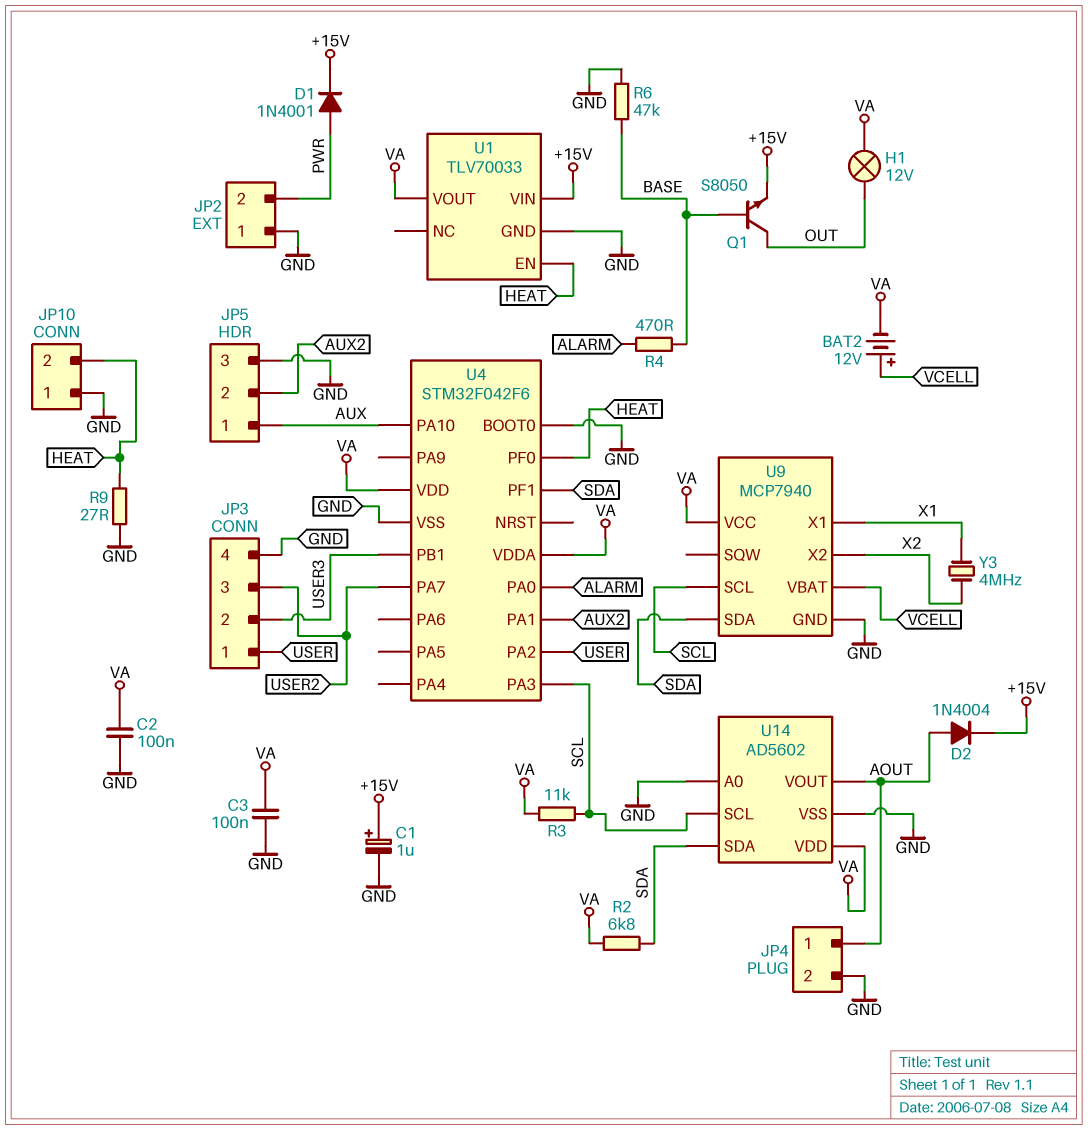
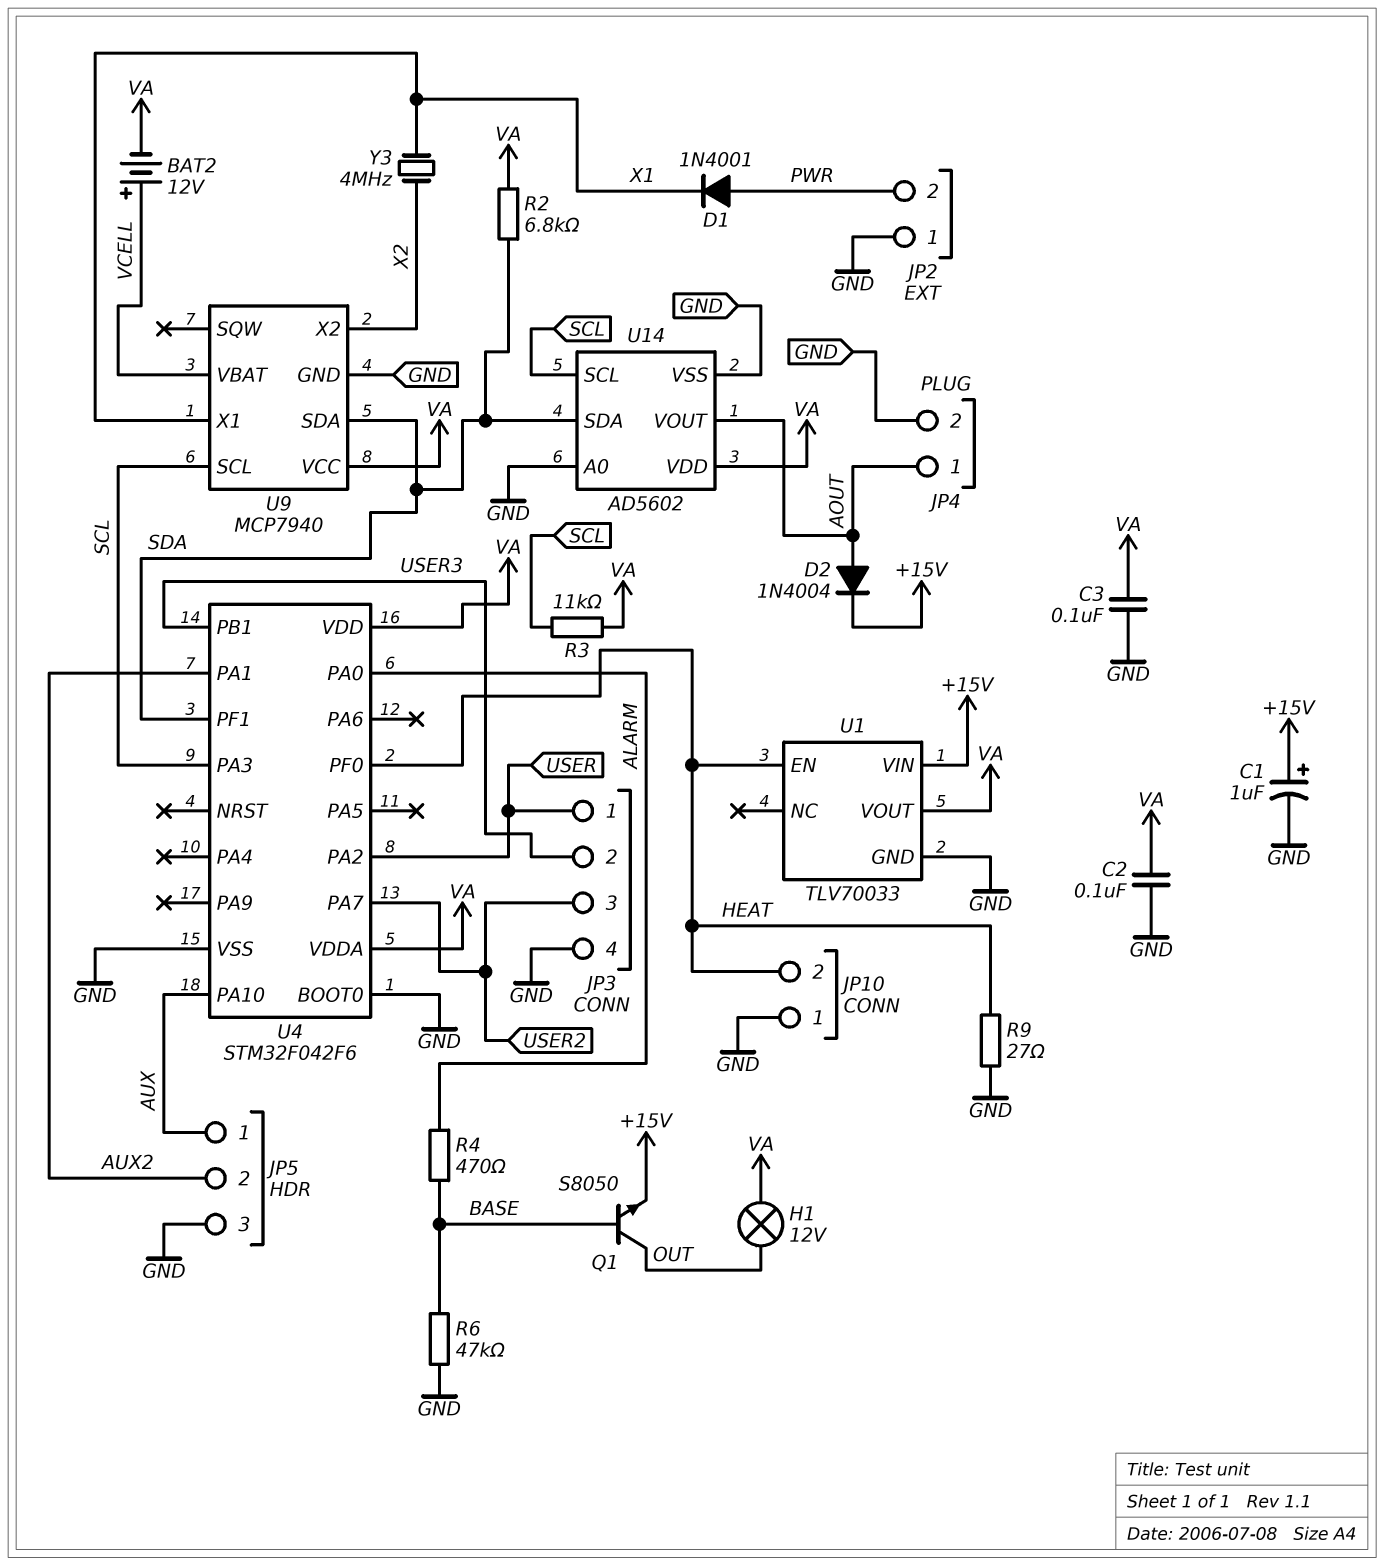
D1: diode 1N4001 (A PWR, K +15V) -> diode 1N4001 (A PWR, K X1)

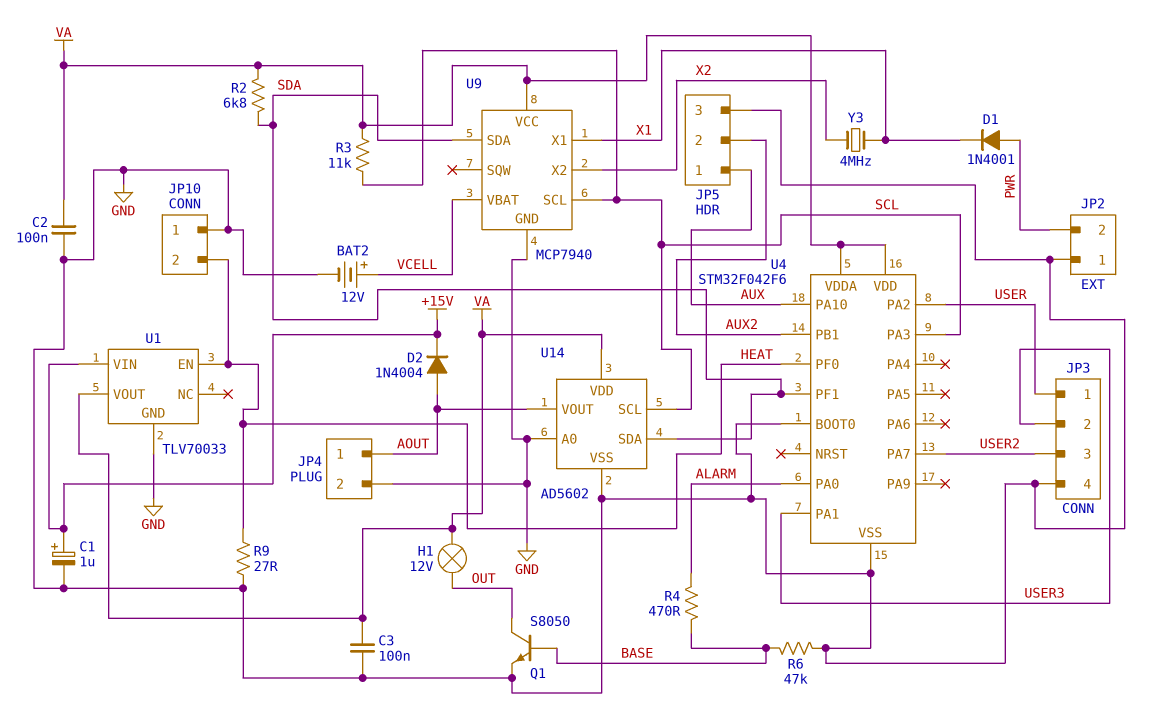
BAT2: 12V (plus VCELL, minus VA) -> 12V (plus VCELL, minus GND)
Q1: NPN S8050 (B BASE, C OUT, E +15V) -> NPN S8050 (B BASE, C OUT, E GND)
U4 pin PA1: AUX2 -> USER3
U4 pin PB1: USER3 -> AUX2

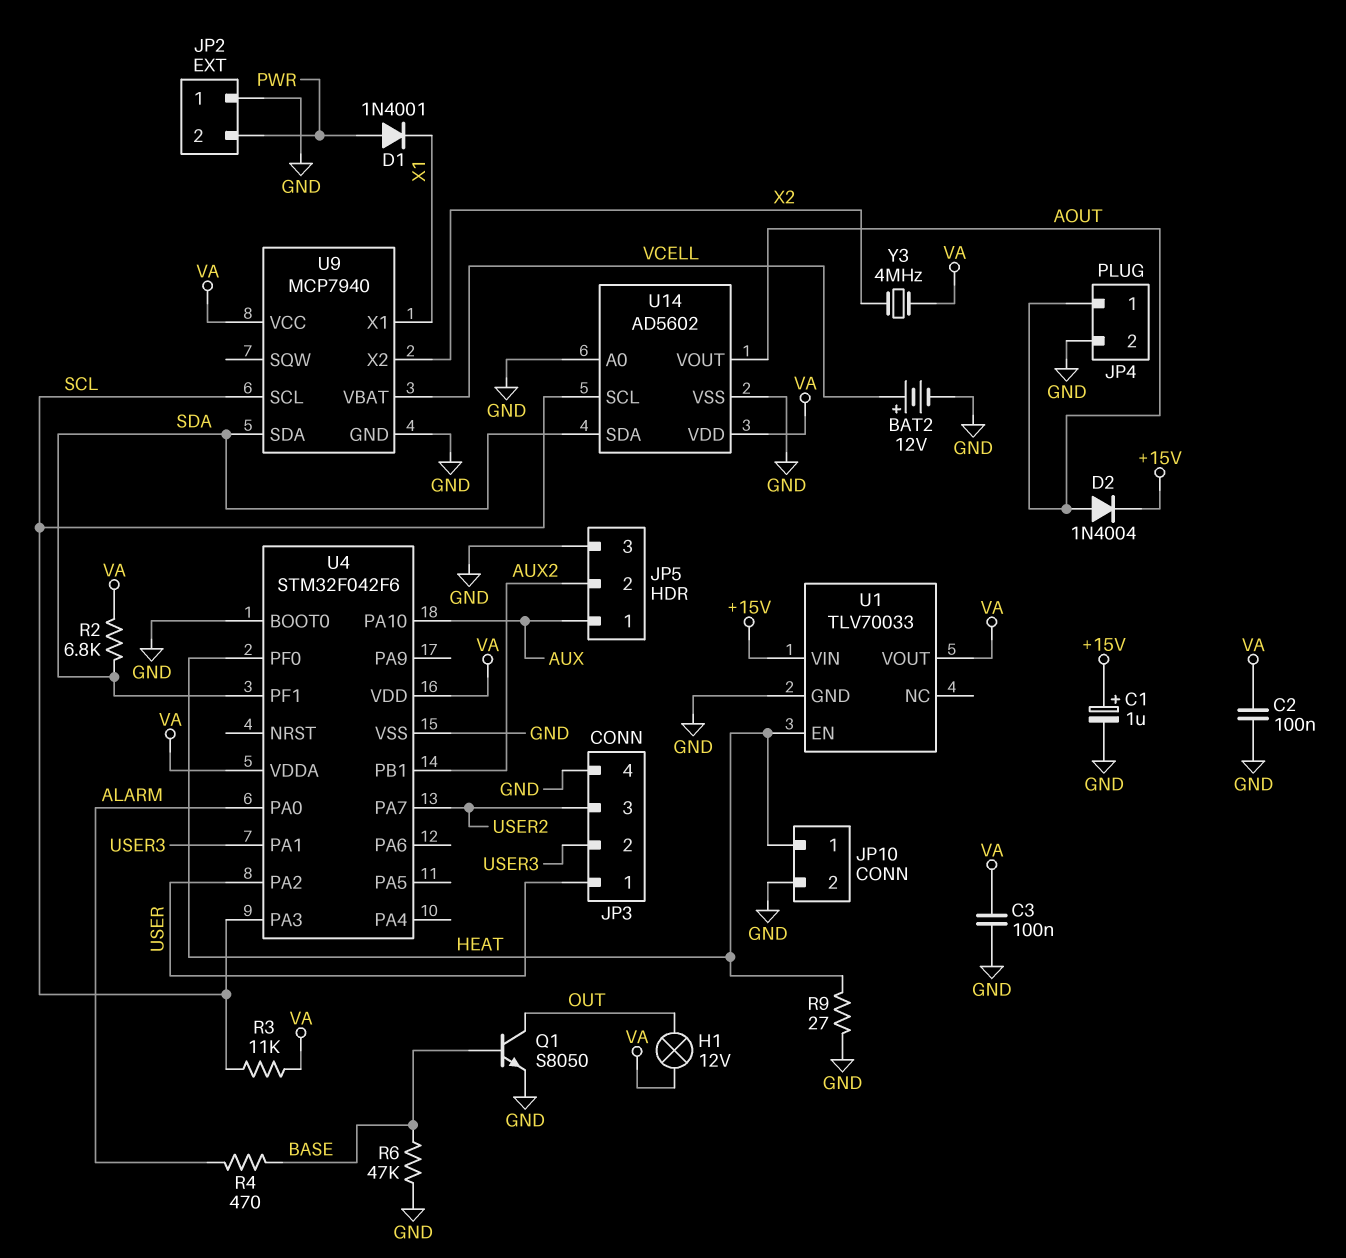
JP10 pin 1: GND -> HEAT
JP10 pin 2: HEAT -> GND
Y3: 4MHz (X1, X2) -> 4MHz (VA, X2)

